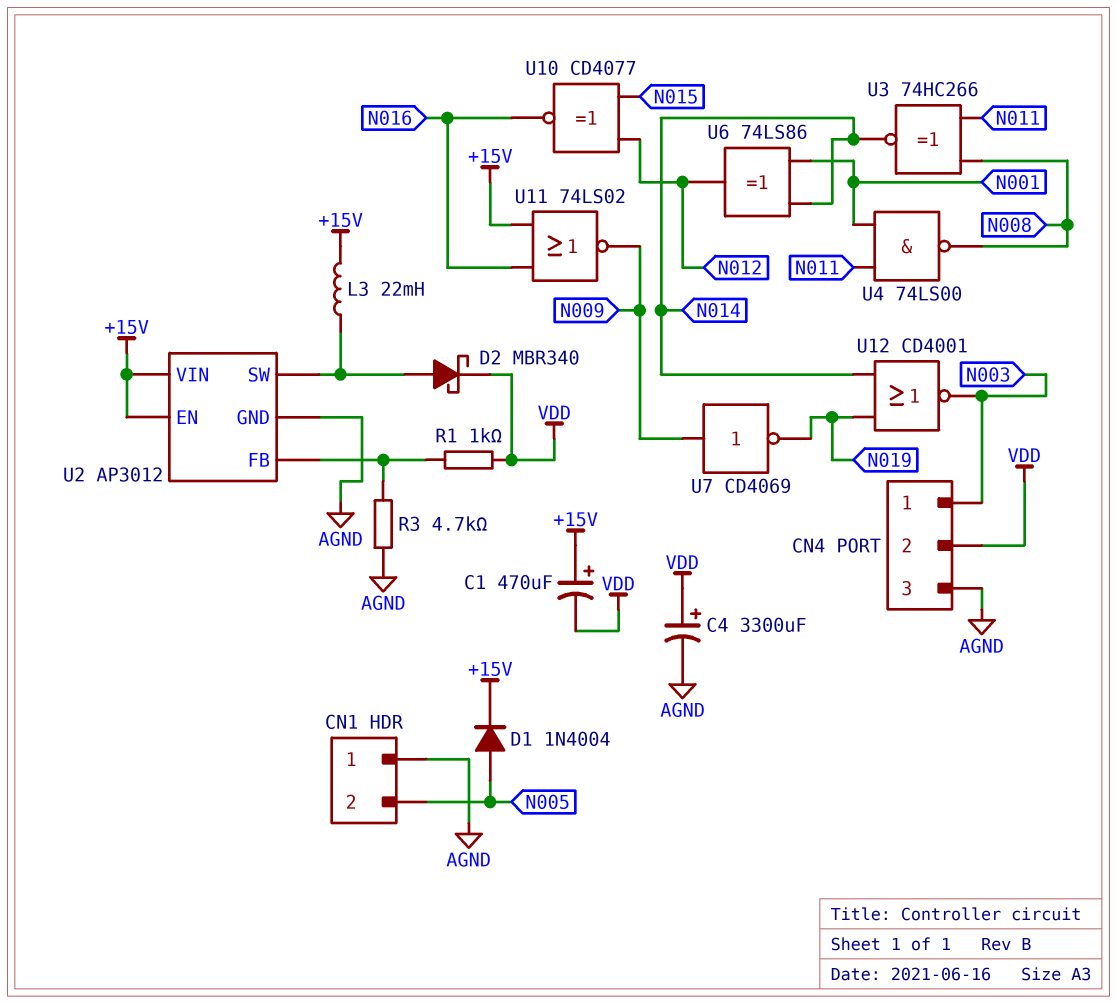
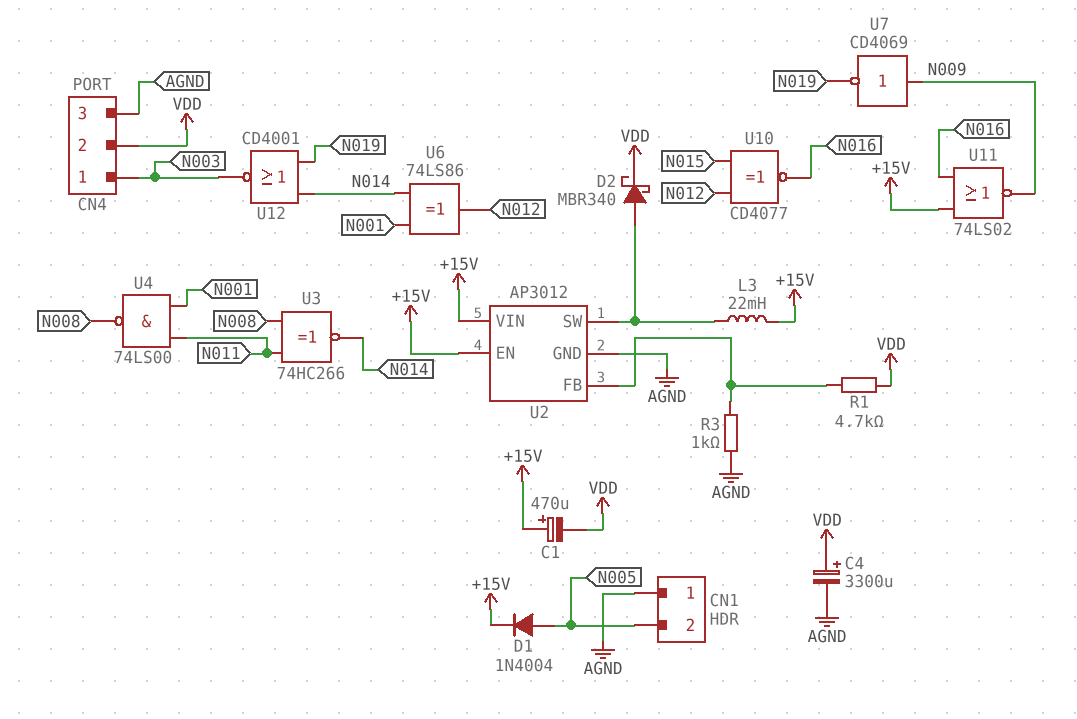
R1: 1k (U2/FB, VDD) -> 4.7k (U2/FB, VDD)
R3: 4.7k (AGND, U2/FB) -> 1k (AGND, U2/FB)

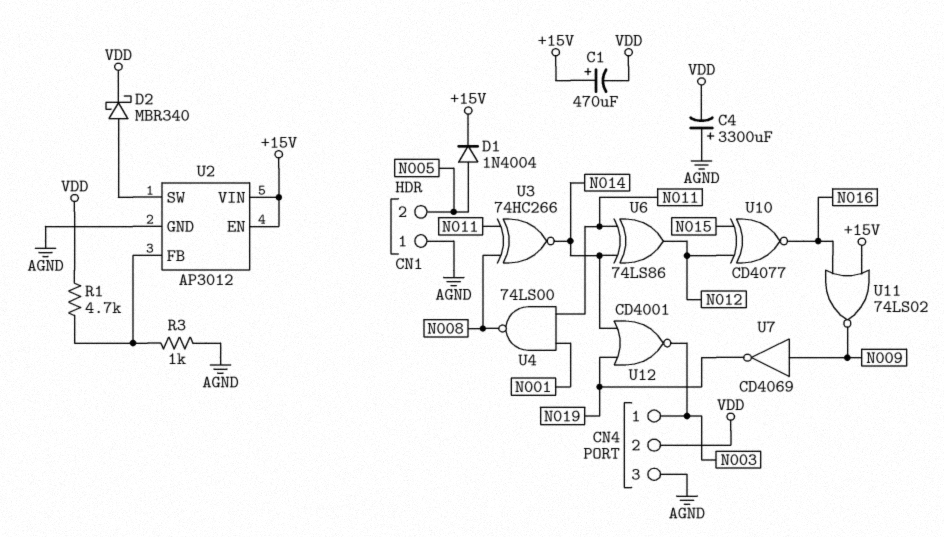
C4: 3300uF (plus VDD, minus AGND) -> 3300uF (plus AGND, minus VDD)
L3: 22mH (+15V, U2/SW) -> none
U6: XOR 74LS86 (in N001, in N014, out N012) -> XOR 74LS86 (in N011, in N014, out N012)

